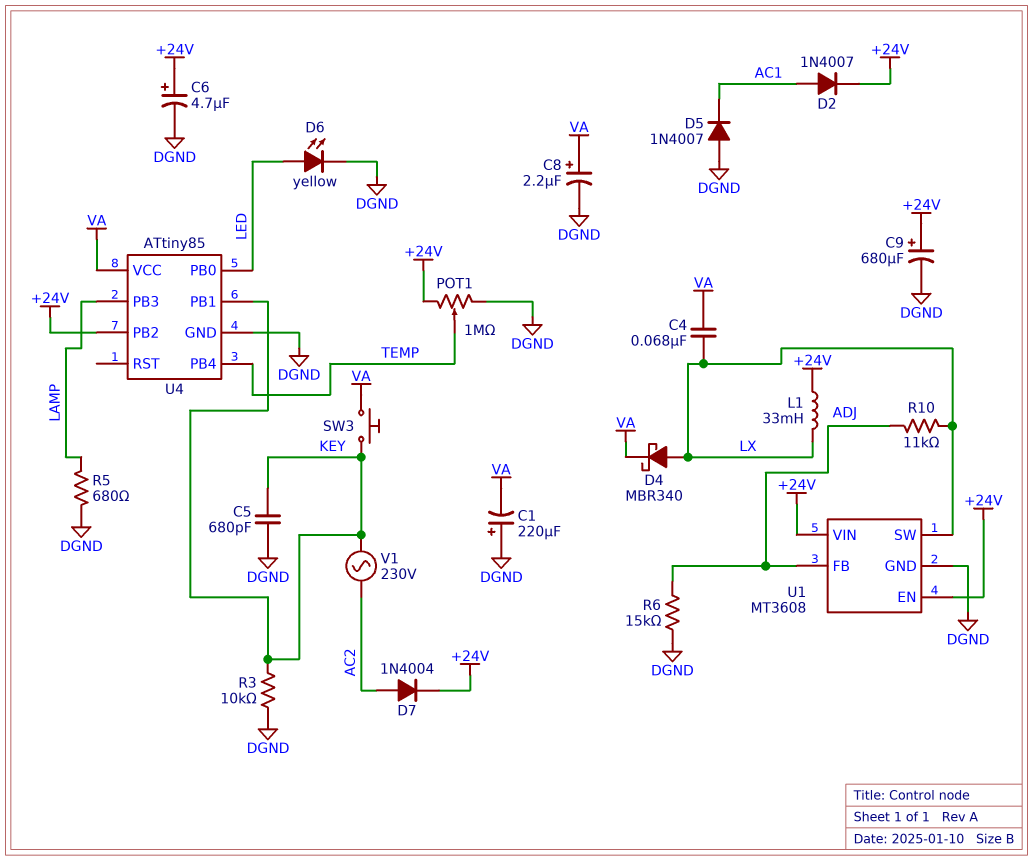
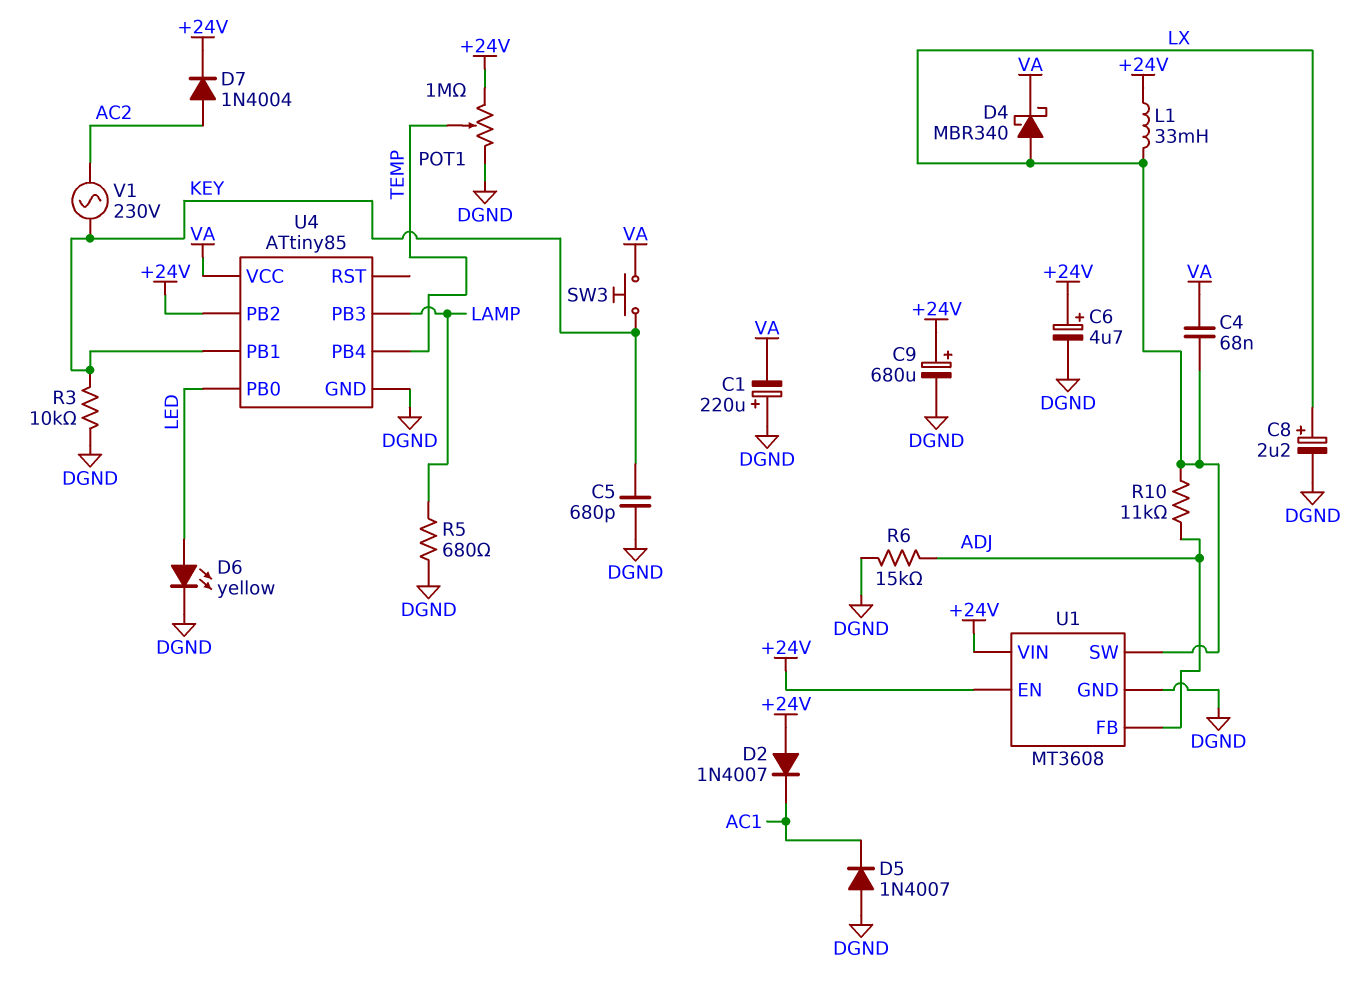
C8: 2.2uF (plus VA, minus DGND) -> 2.2uF (plus LX, minus DGND)
D2: diode 1N4007 (A AC1, K +24V) -> diode 1N4007 (A +24V, K AC1)

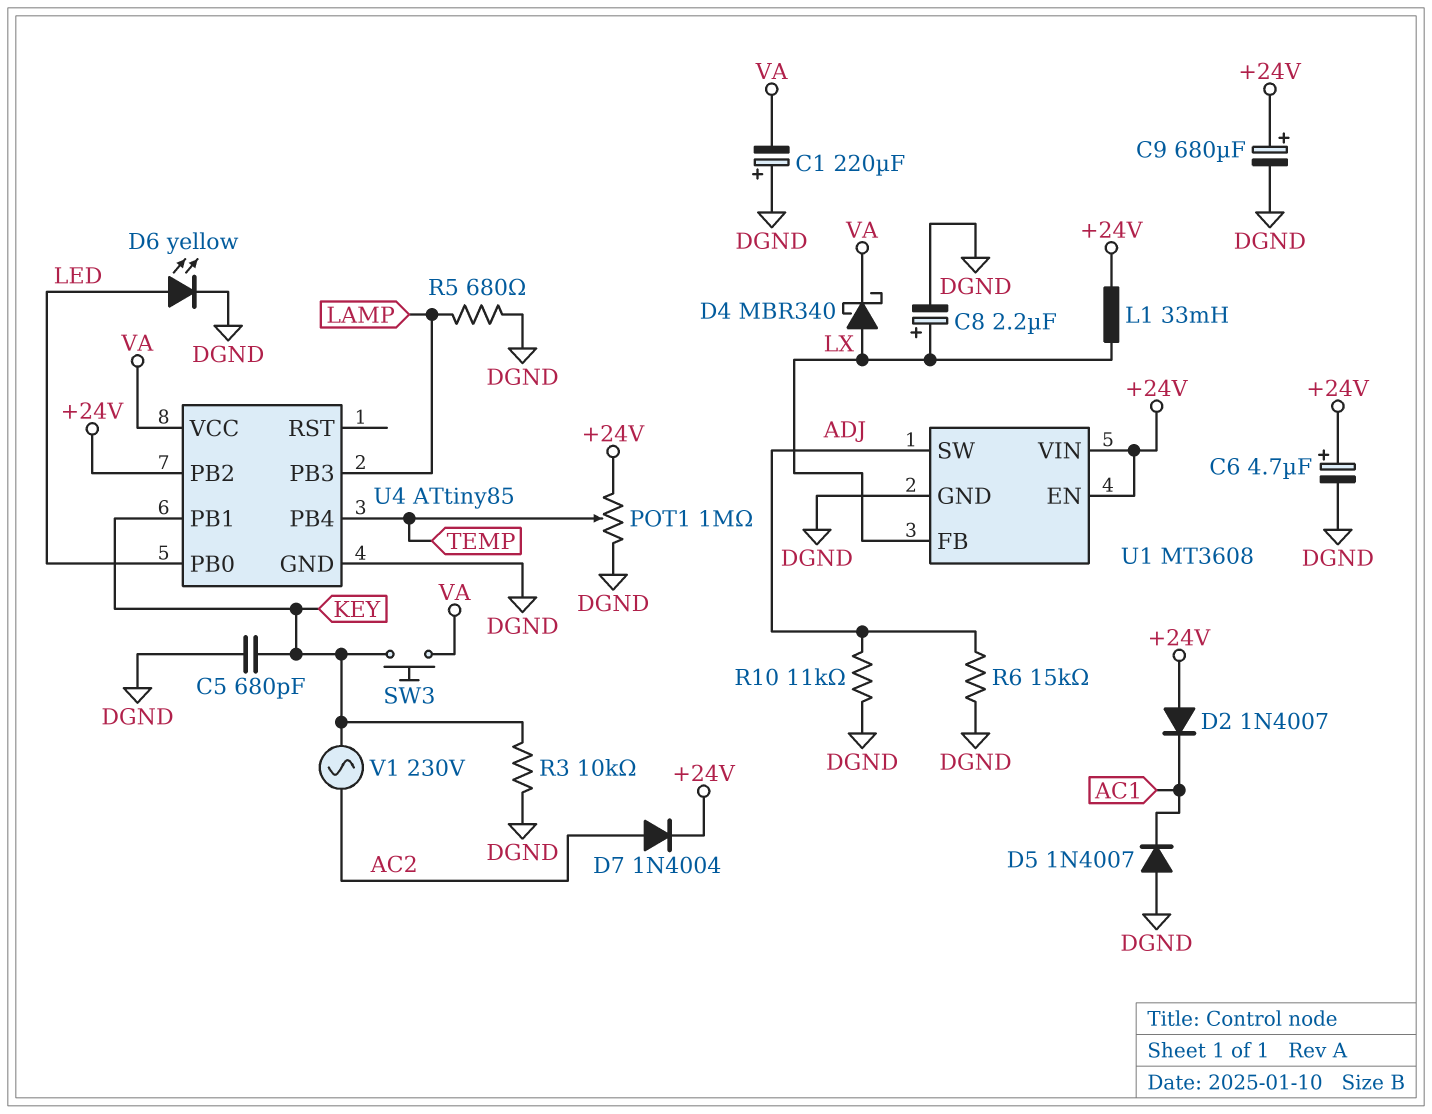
C4: 68nF (LX, VA) -> none
R10: 11k (ADJ, LX) -> 11k (ADJ, DGND)
U1 pin FB: ADJ -> LX
U1 pin SW: LX -> ADJ

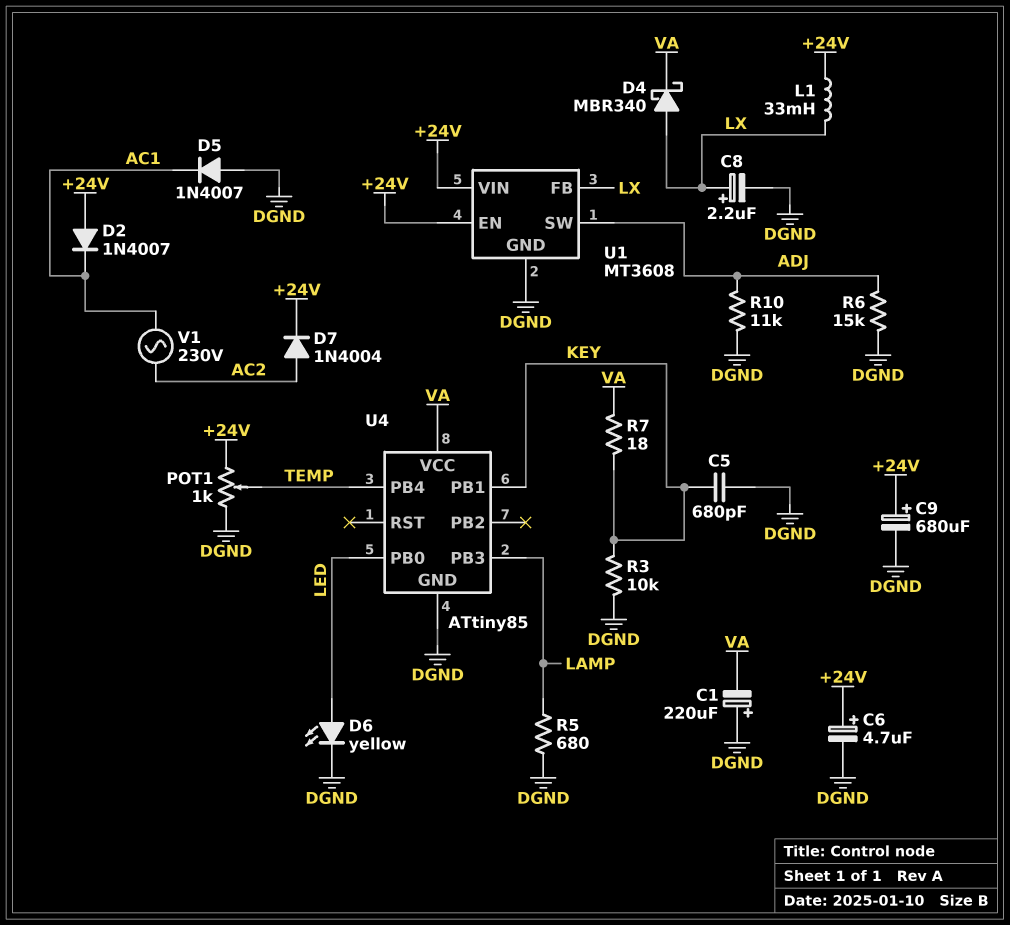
POT1: 1M (+24V, DGND, wiper TEMP) -> 1k (+24V, DGND, wiper TEMP)
R7: none -> 18 (KEY, VA)
SW3: button (KEY, VA) -> none
U4 pin PB2: +24V -> none
V1: AC 230V (AC2, KEY) -> AC 230V (AC1, AC2)

